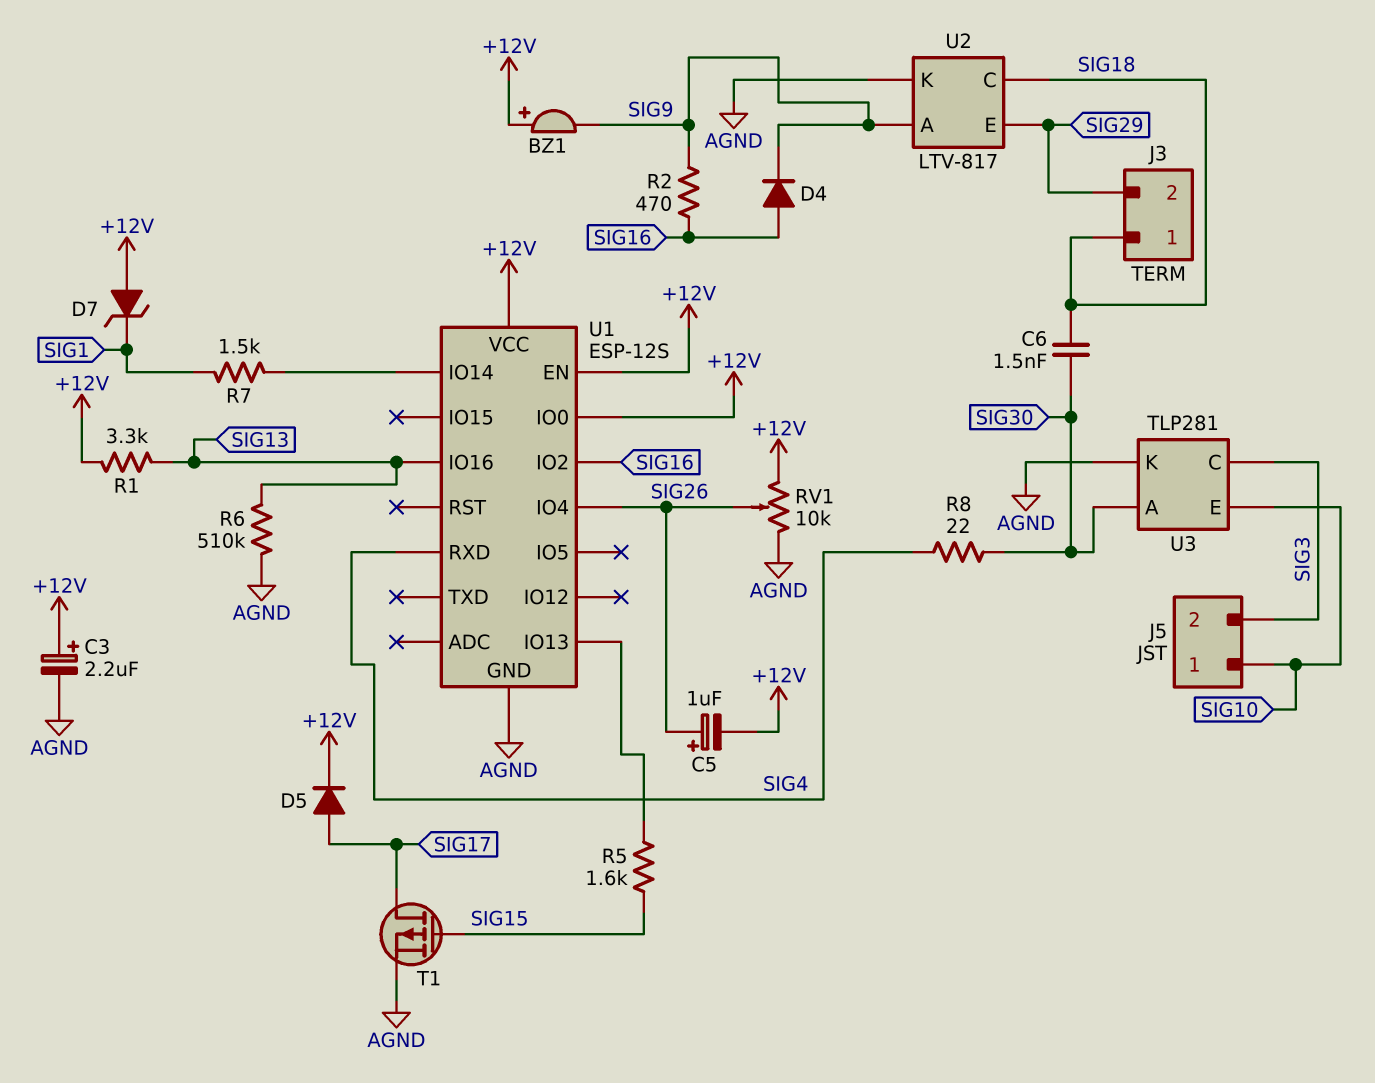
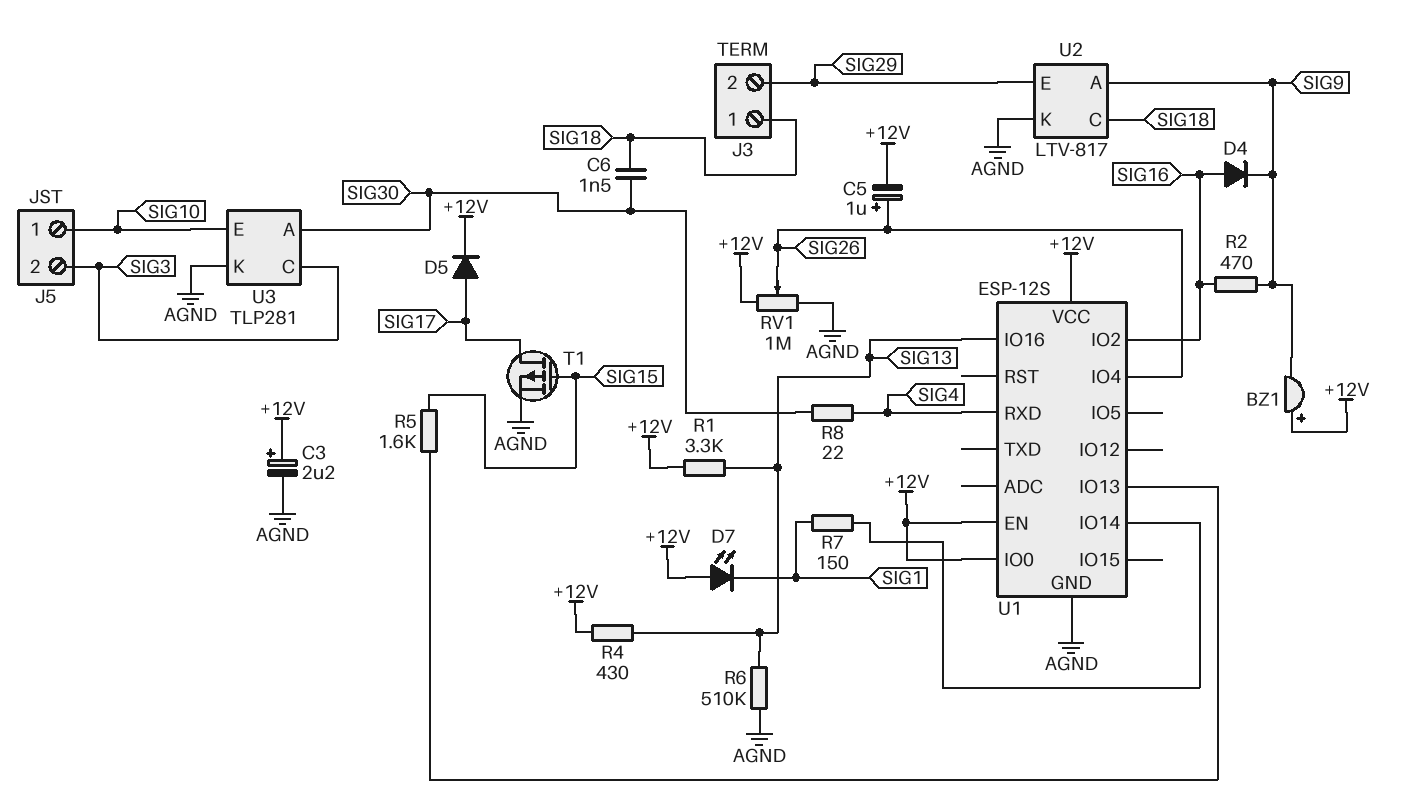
D7: zener (A +12V, K SIG1) -> LED (A +12V, K SIG1)
R4: none -> 430 (+12V, SIG13)
R7: 1.5k (SIG1, U1/IO14) -> 150 (SIG1, U1/IO14)
RV1: 10k (+12V, AGND, wiper SIG26) -> 1M (+12V, AGND, wiper SIG26)

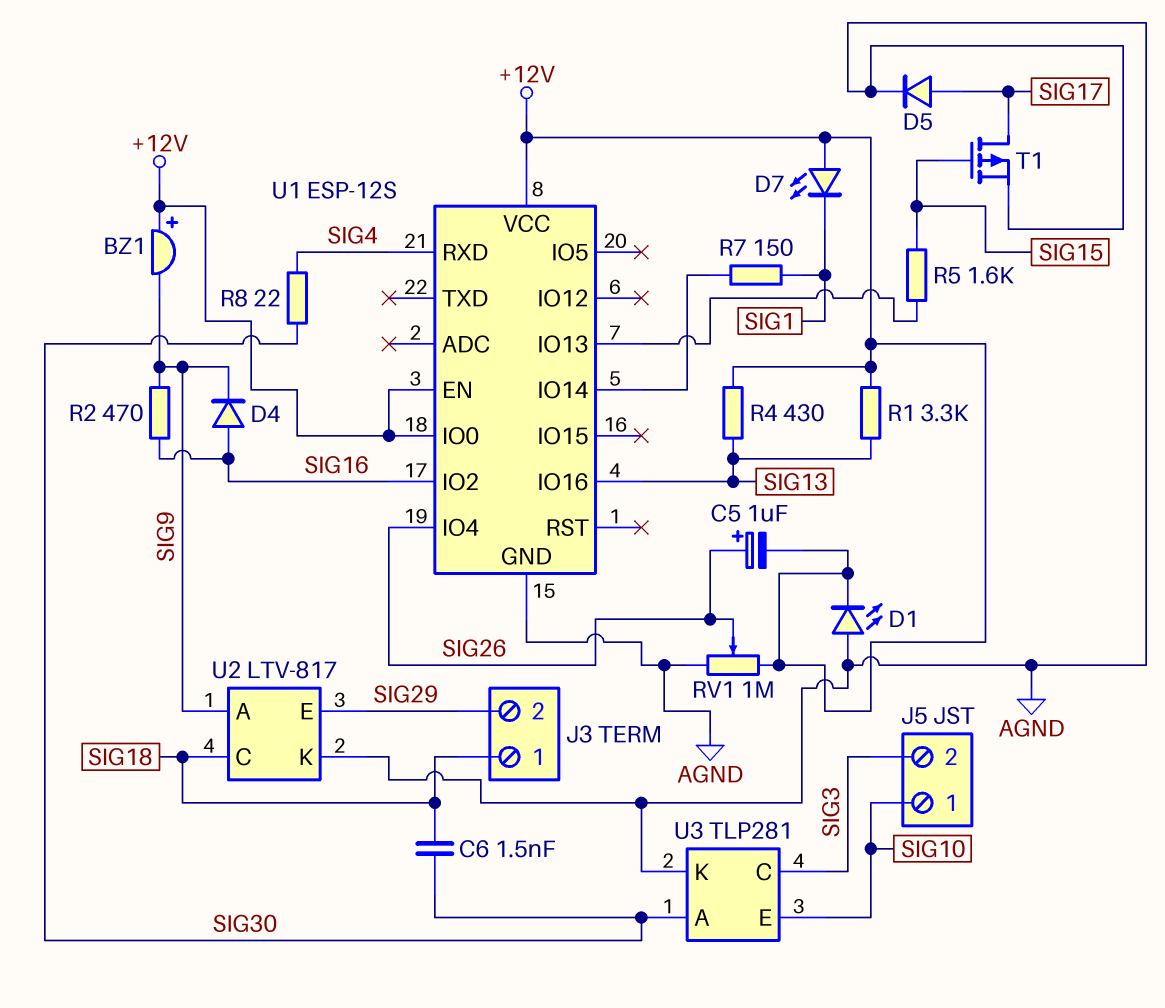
C3: 2.2uF (plus +12V, minus AGND) -> none
D1: none -> LED (A AGND, K +12V)
D5: diode (A SIG17, K +12V) -> diode (A SIG17, K AGND)
R6: 510k (AGND, SIG13) -> none

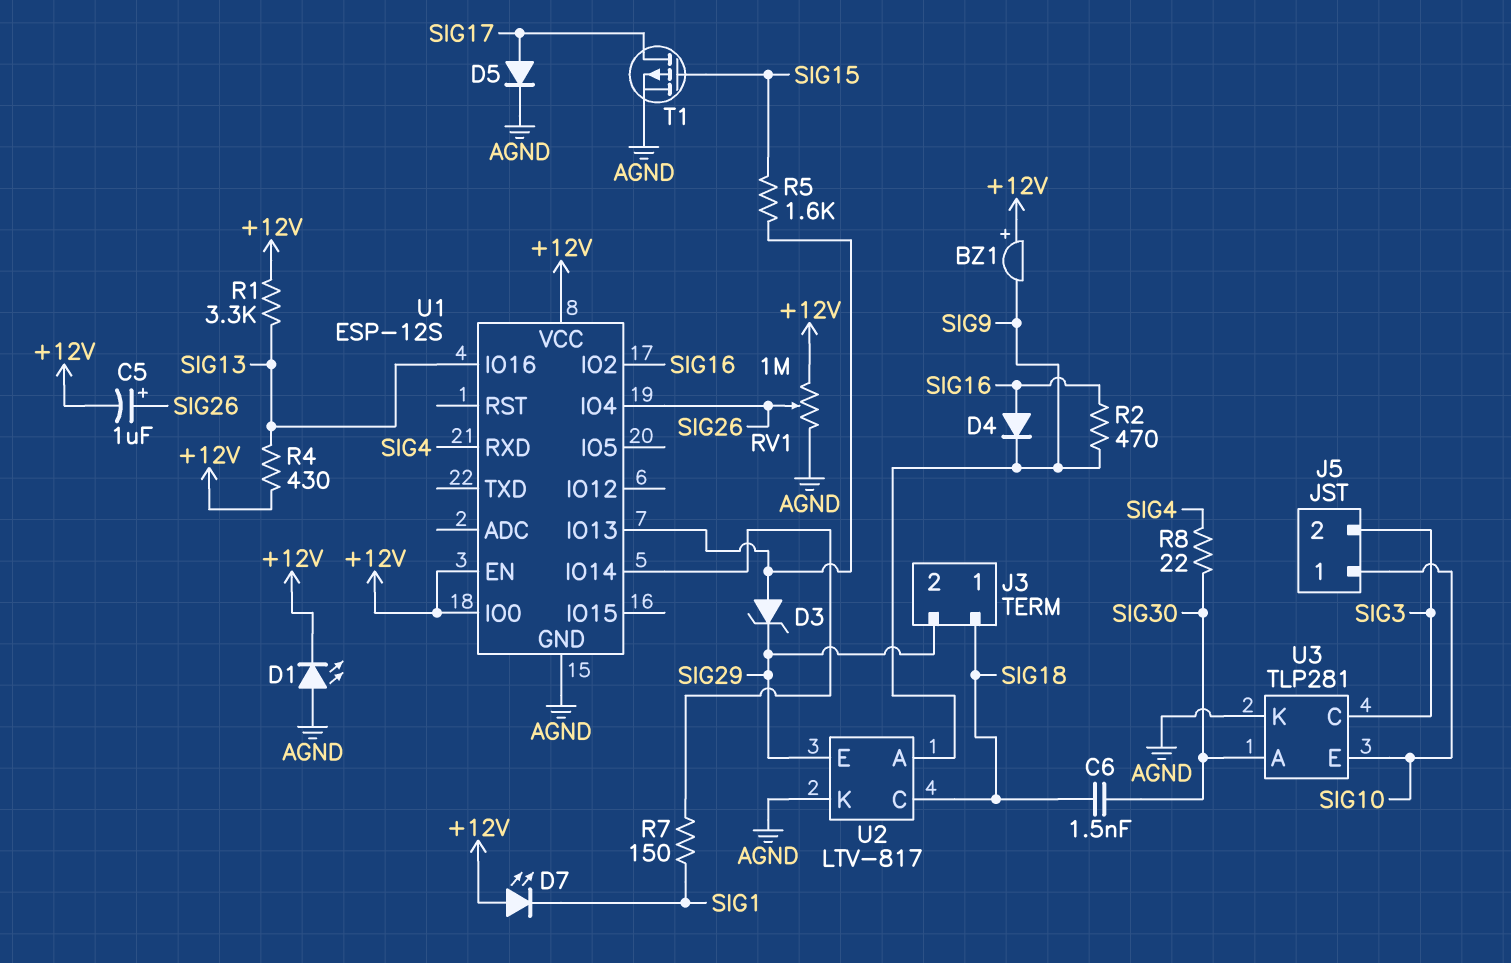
D3: none -> zener (A U1/IO13, K SIG29)

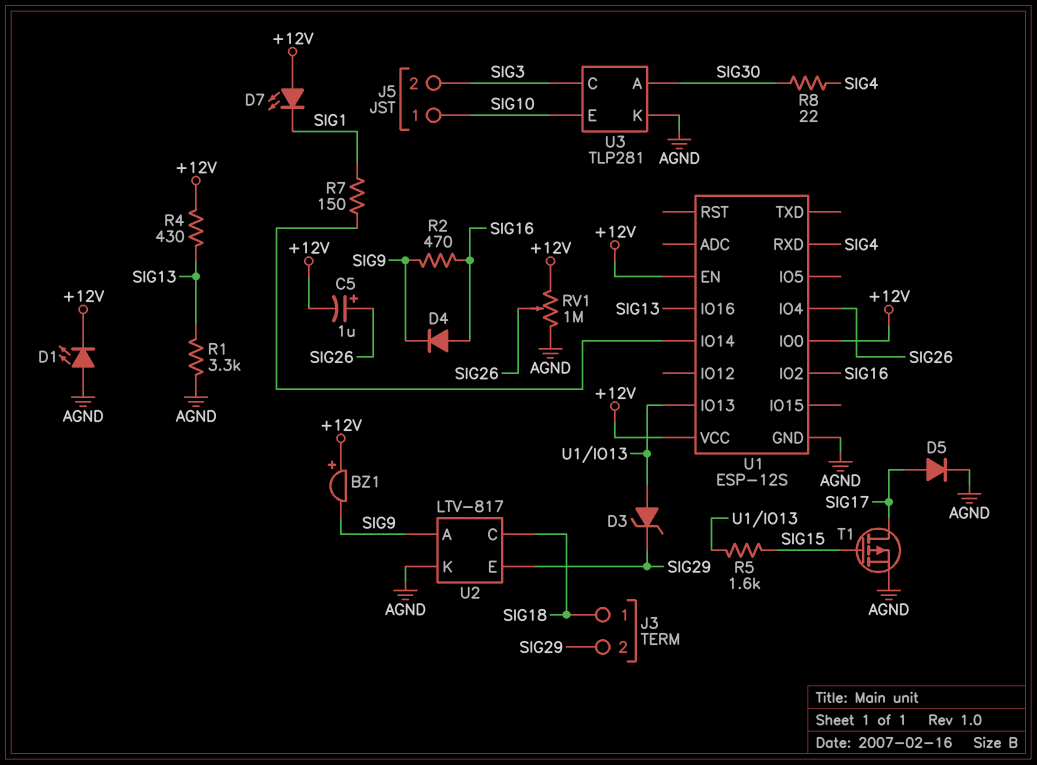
C6: 1.5nF (SIG18, SIG30) -> none
R1: 3.3k (+12V, SIG13) -> 3.3k (AGND, SIG13)

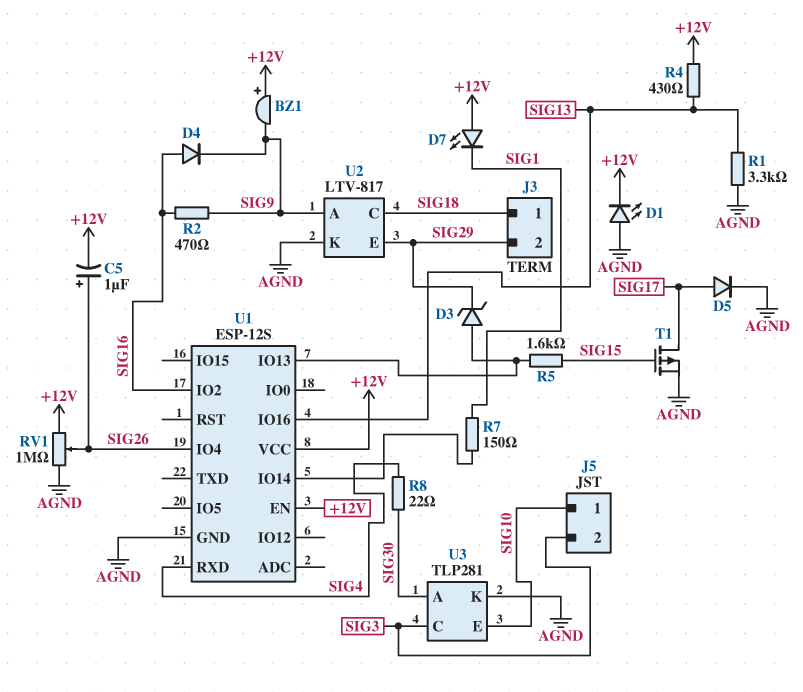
U1 pin IO0: +12V -> none

